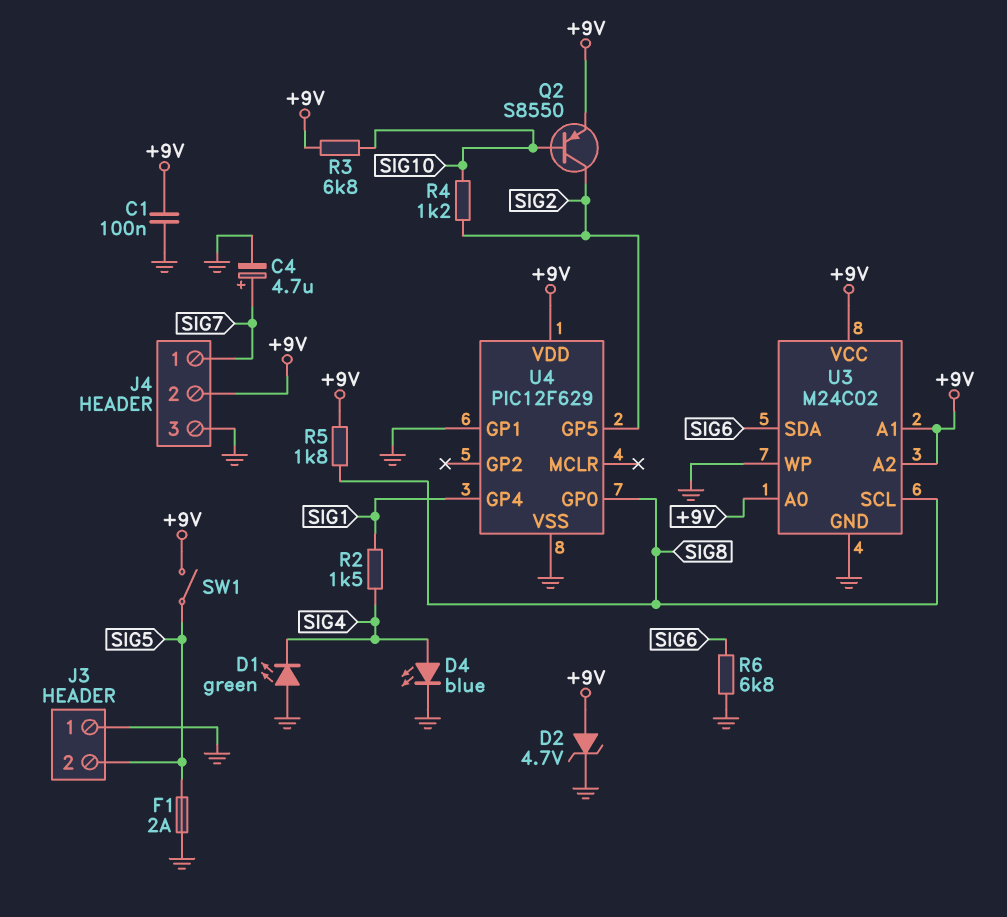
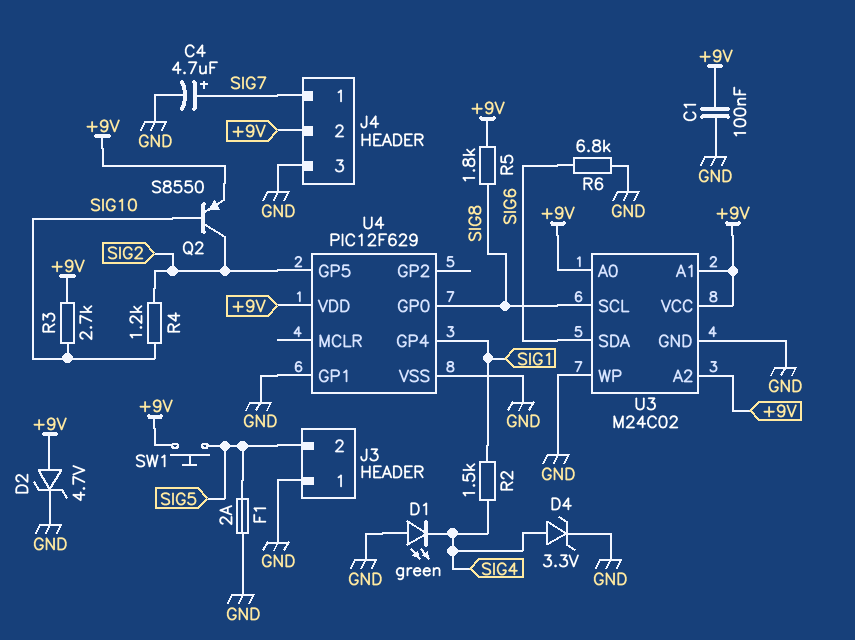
D4: LED blue (A SIG4, K GND) -> zener 3.3V (A SIG4, K GND)
R3: 6.8k (+9V, SIG10) -> 2.7k (+9V, SIG10)
SW1: switch (+9V, SIG5) -> button (+9V, SIG5)

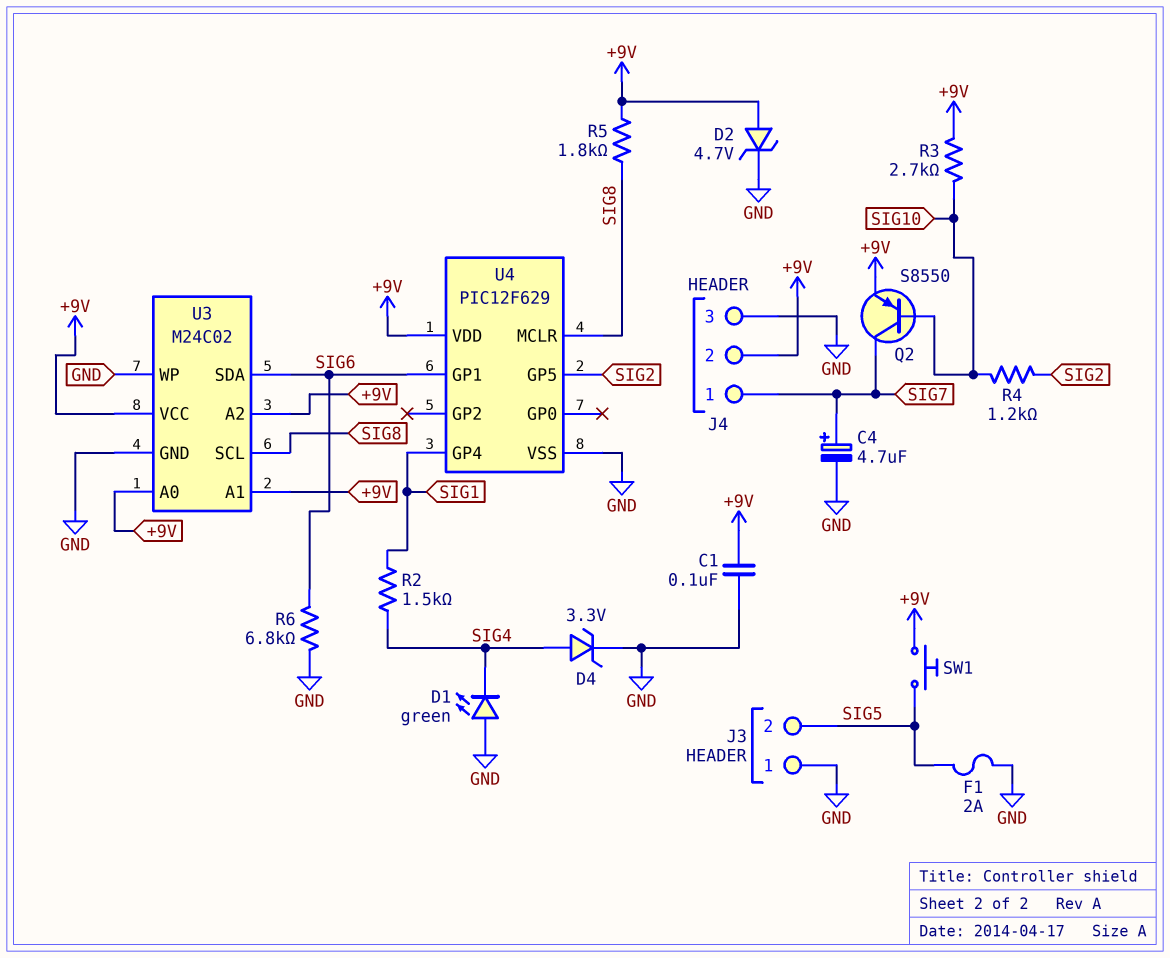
Q2: PNP S8550 (B SIG10, C SIG2, E +9V) -> PNP S8550 (B SIG10, C SIG7, E +9V)
U4 pin GP0: SIG8 -> none
U4 pin GP1: GND -> SIG6
U4 pin MCLR: none -> SIG8

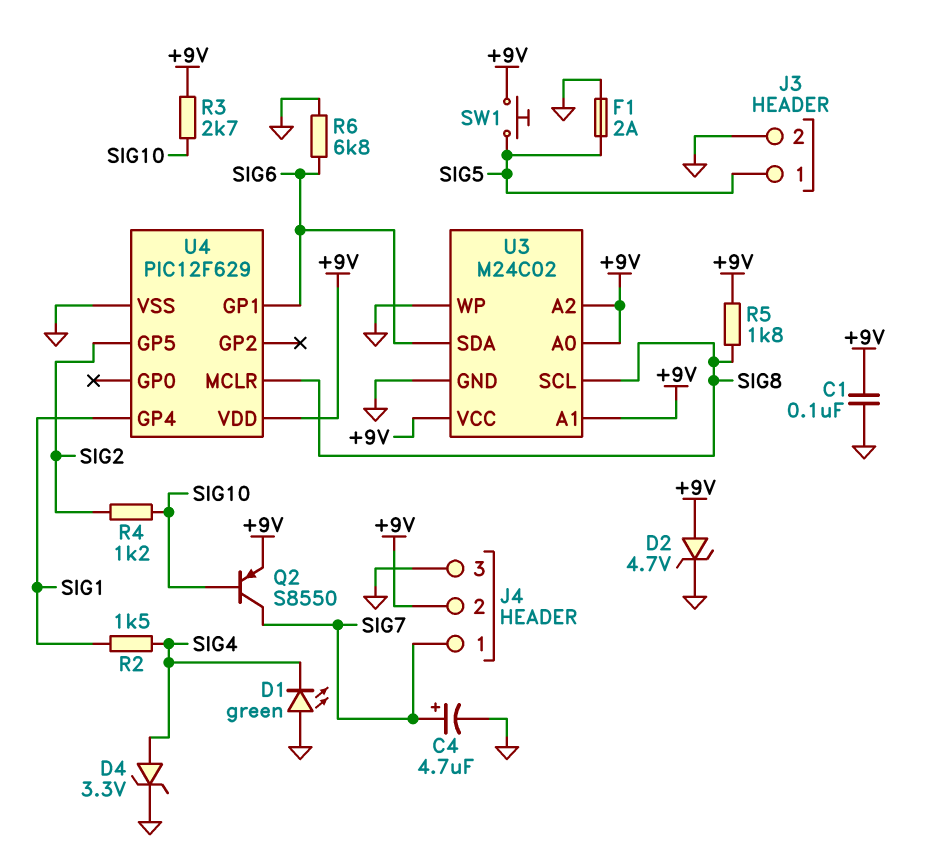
J3 pin 1: GND -> SIG5
J3 pin 2: SIG5 -> GND

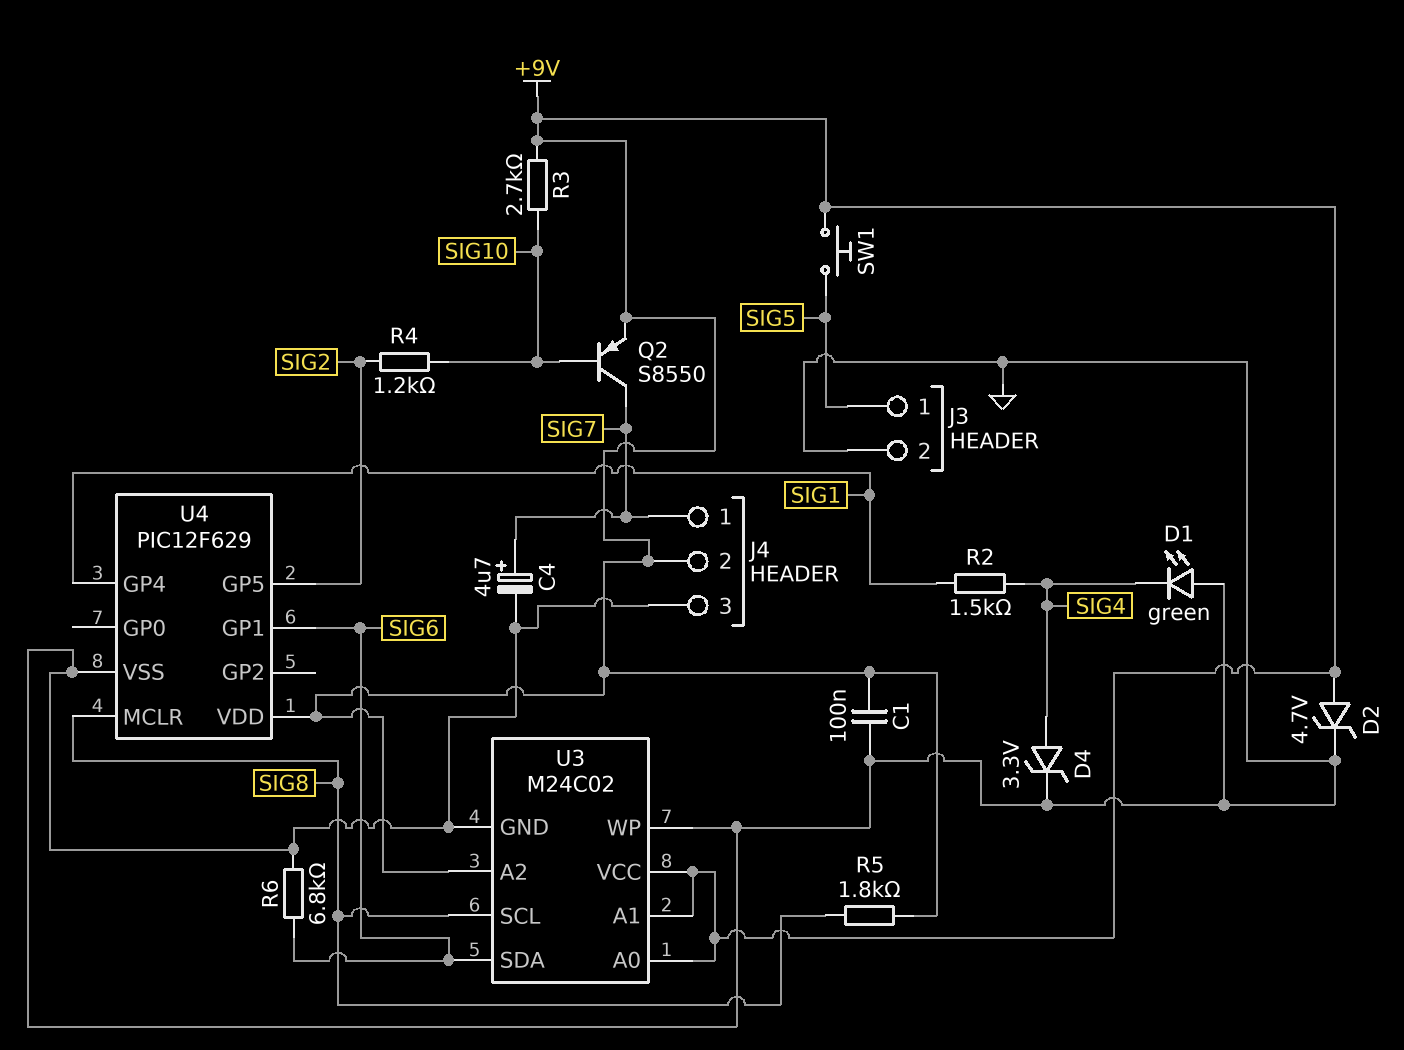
F1: 2A (GND, SIG5) -> none

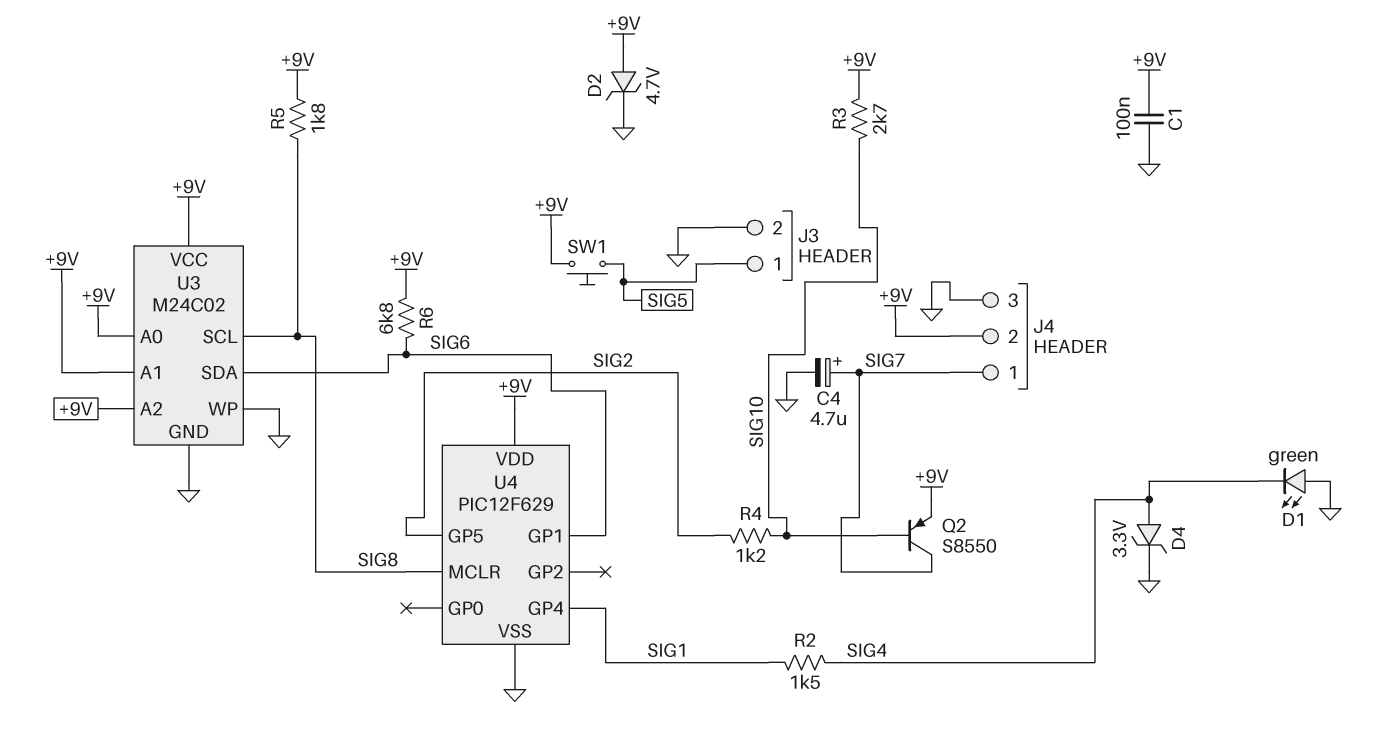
R6: 6.8k (GND, SIG6) -> 6.8k (+9V, SIG6)

